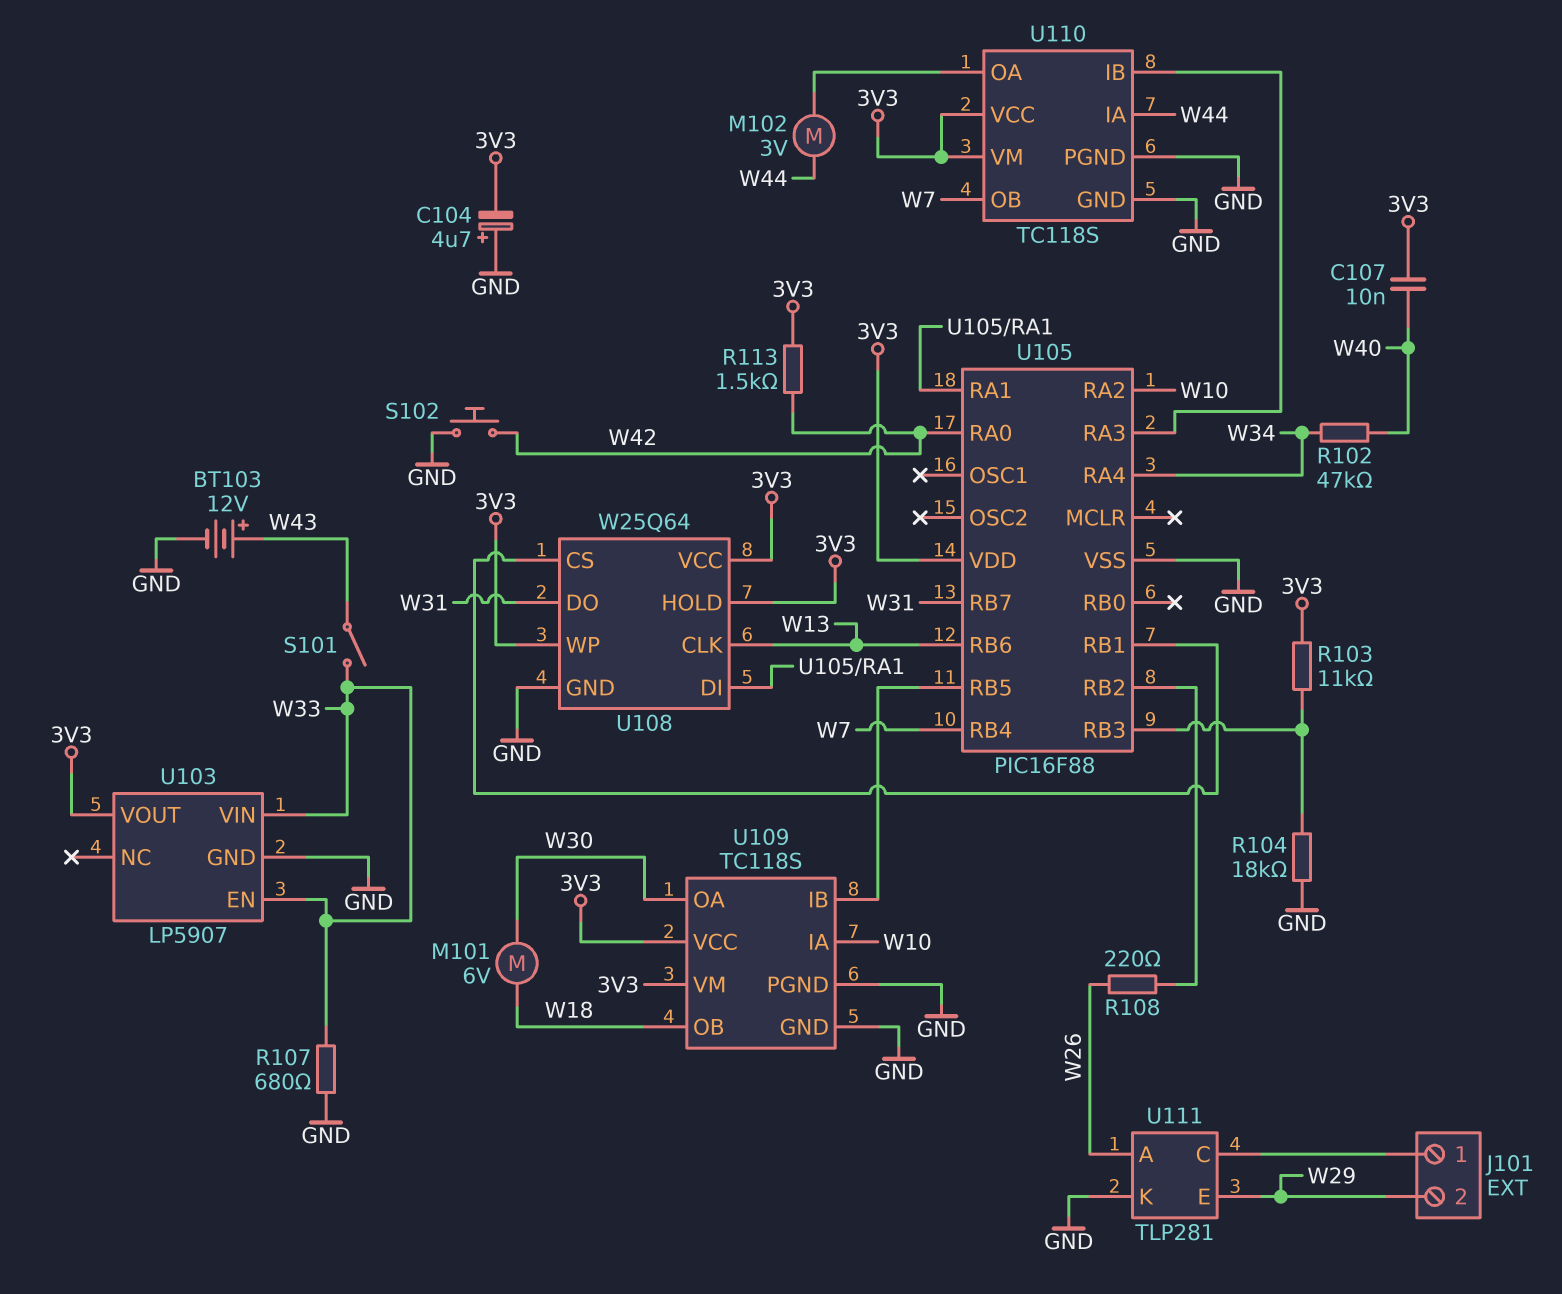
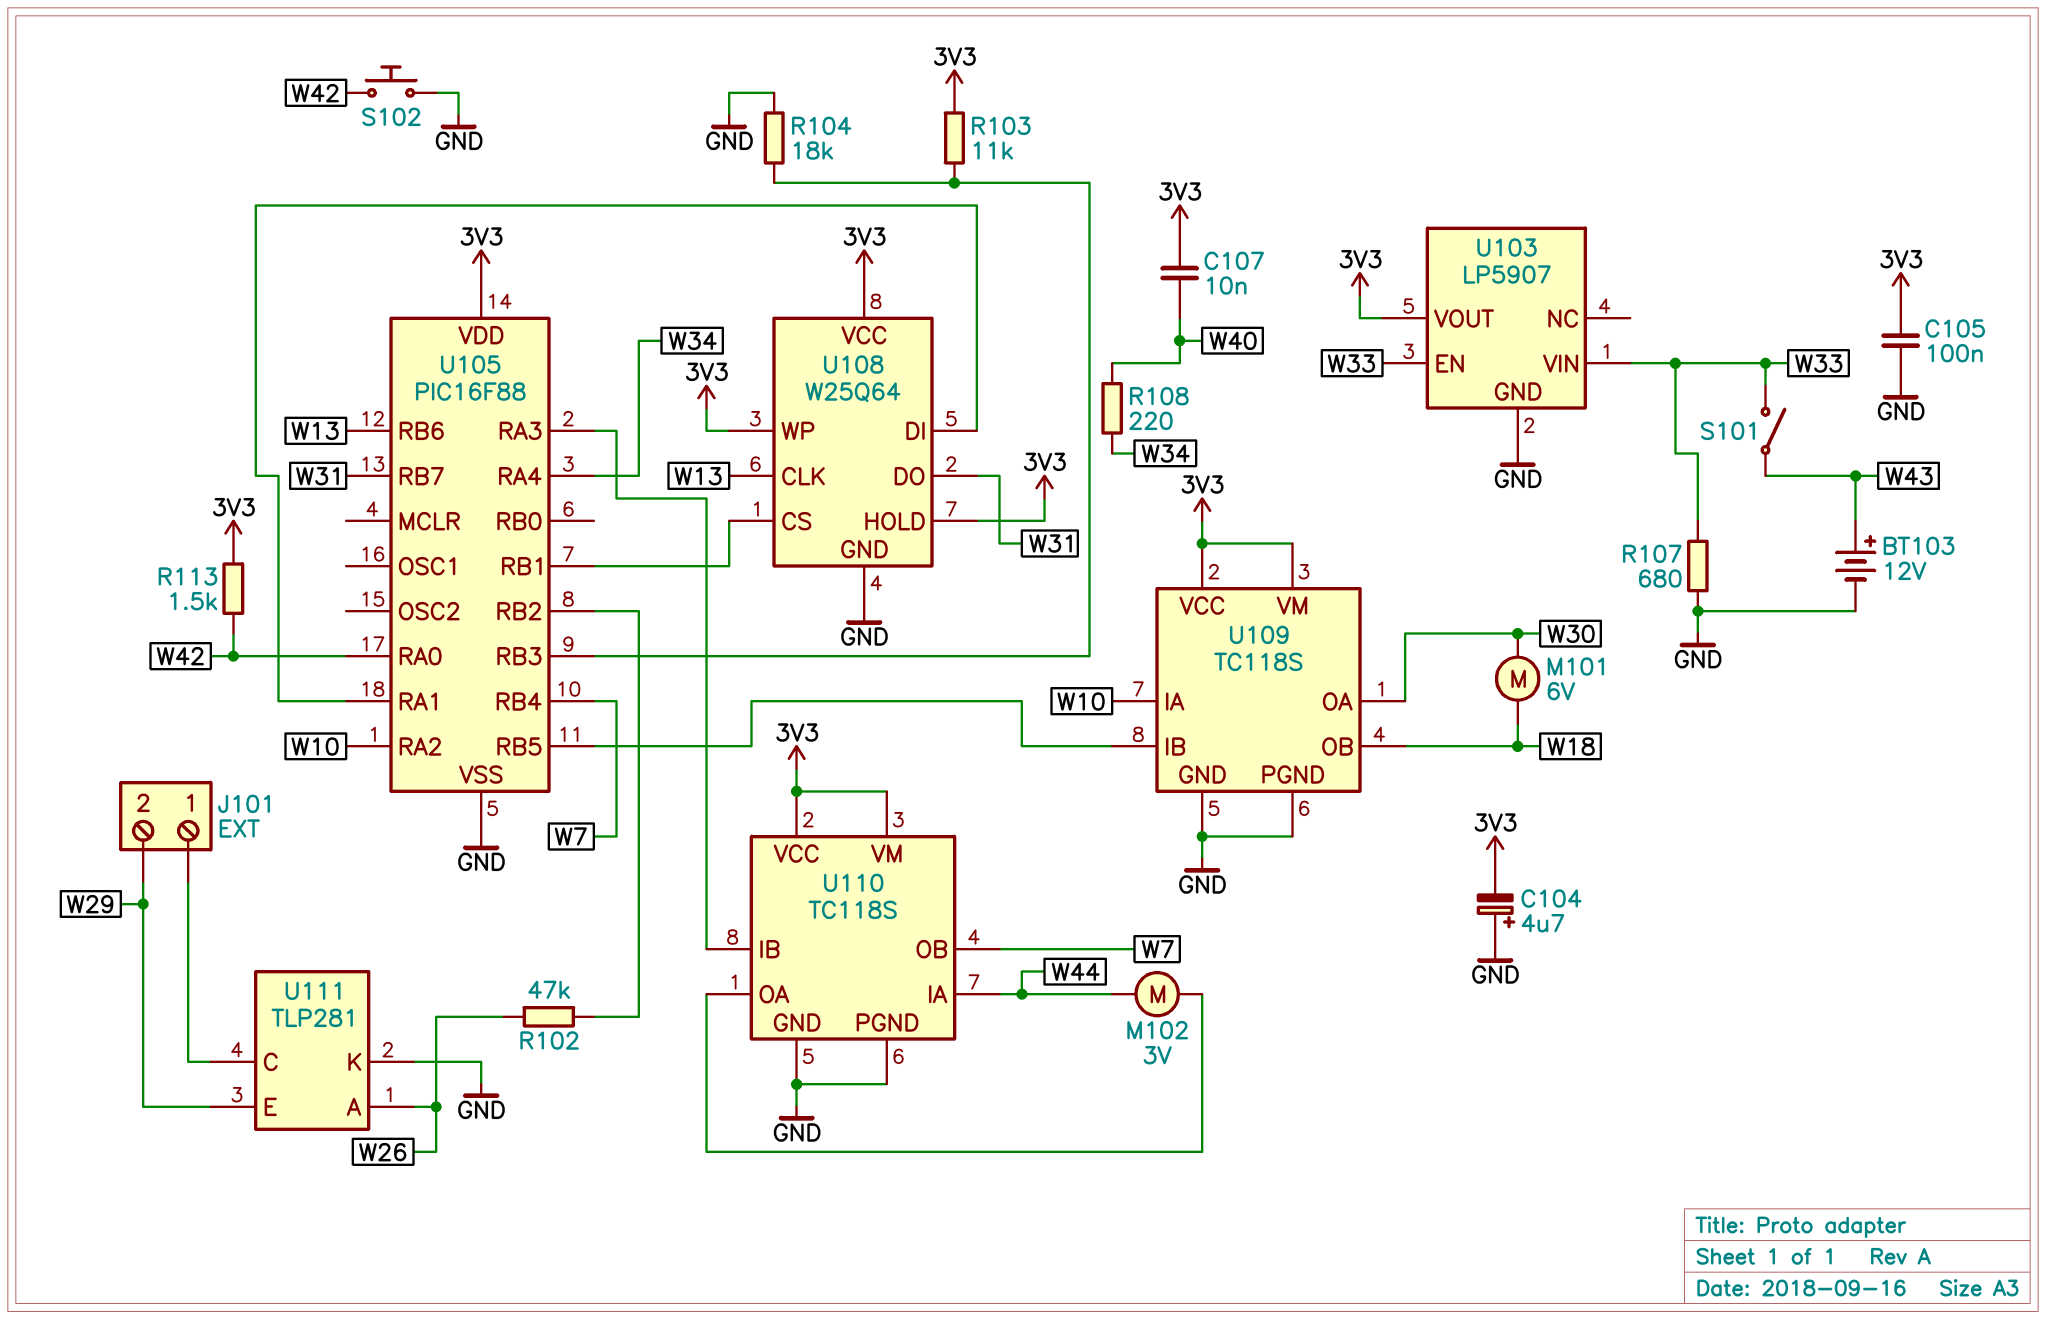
C105: none -> 100nF (3V3, GND)
R102: 47k (W34, W40) -> 47k (U105/RB2, W26)
R108: 220 (U105/RB2, W26) -> 220 (W34, W40)

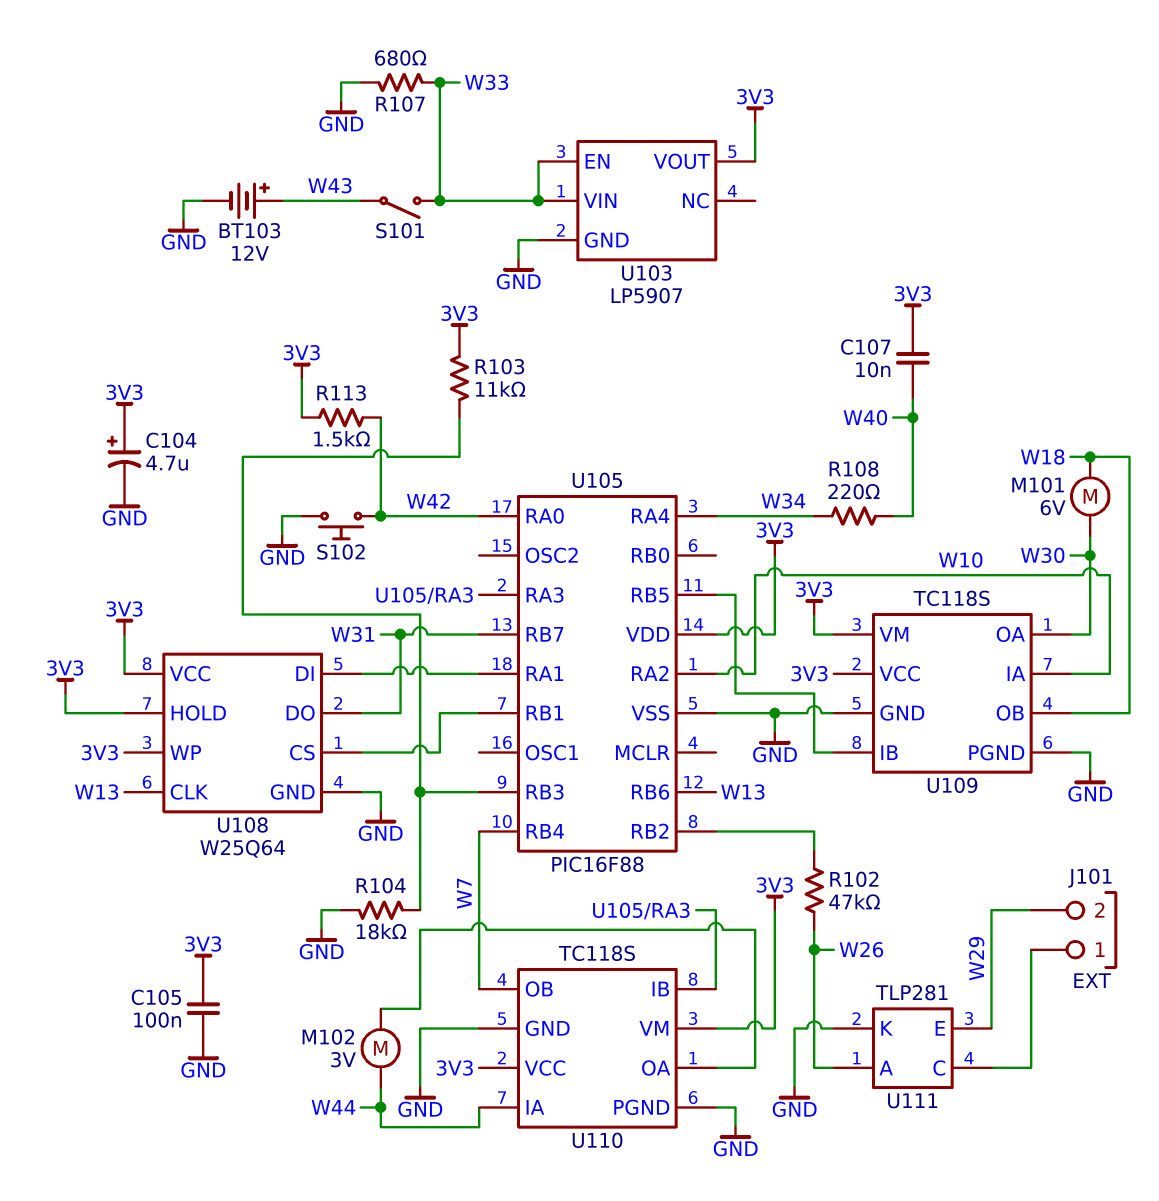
C104: 4.7uF (plus GND, minus 3V3) -> 4.7uF (plus 3V3, minus GND)

